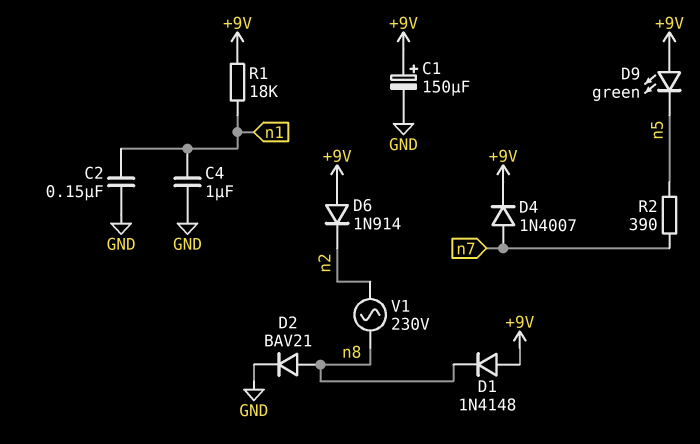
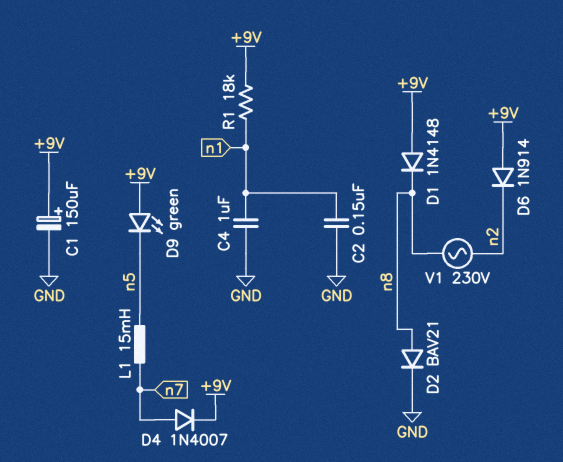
L1: none -> 15mH (n5, n7)
R2: 390 (n5, n7) -> none

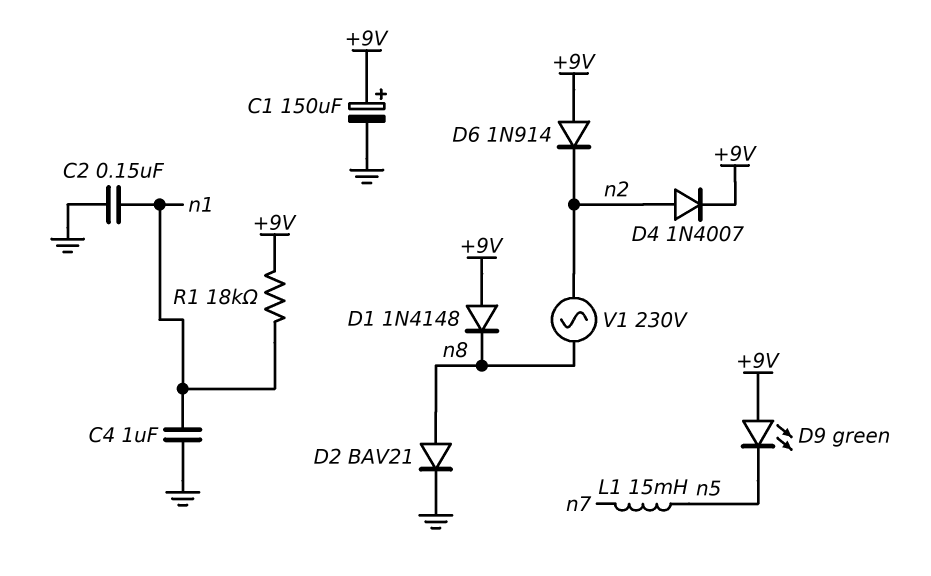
D4: diode 1N4007 (A n7, K +9V) -> diode 1N4007 (A n2, K +9V)

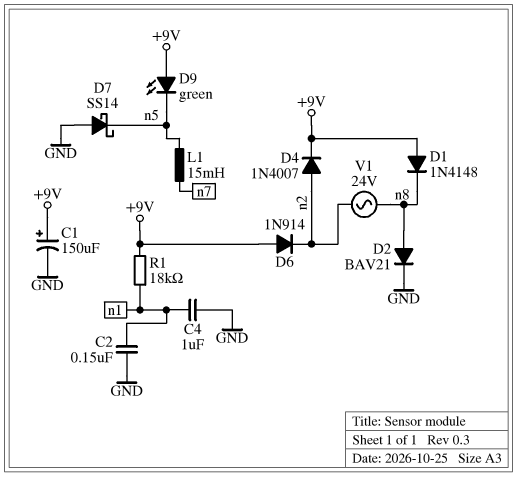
D7: none -> schottky SS14 (A GND, K n5)
V1: AC 230V (n2, n8) -> AC 24V (n2, n8)

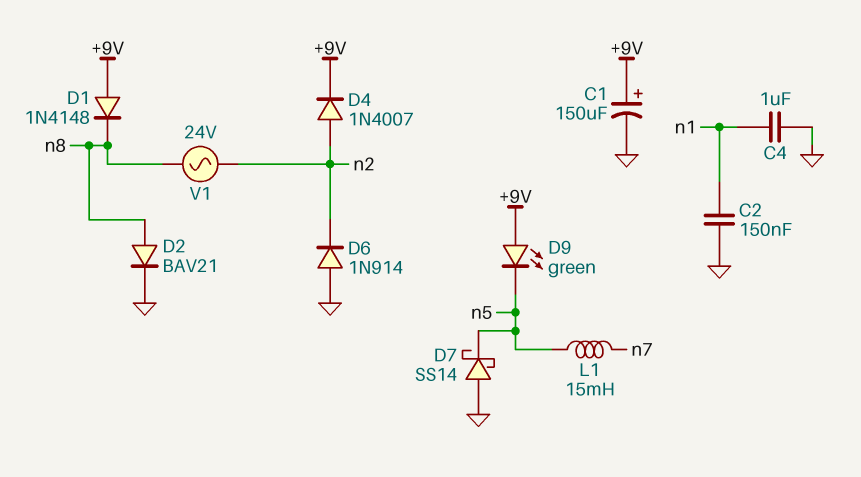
D6: diode 1N914 (A +9V, K n2) -> diode 1N914 (A GND, K n2)
R1: 18k (+9V, n1) -> none

